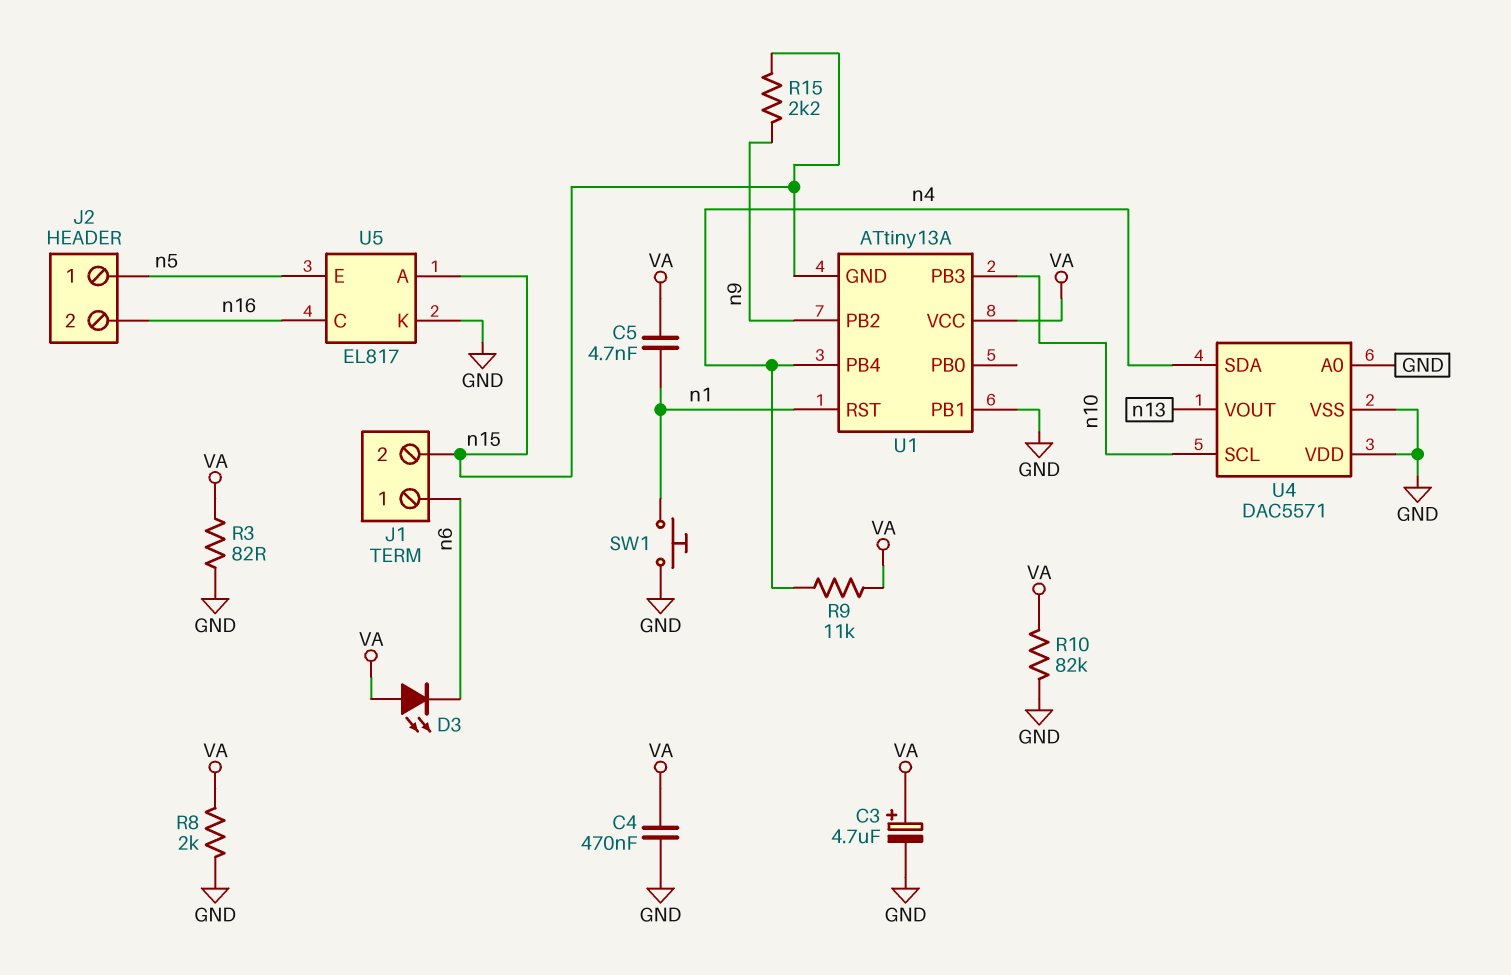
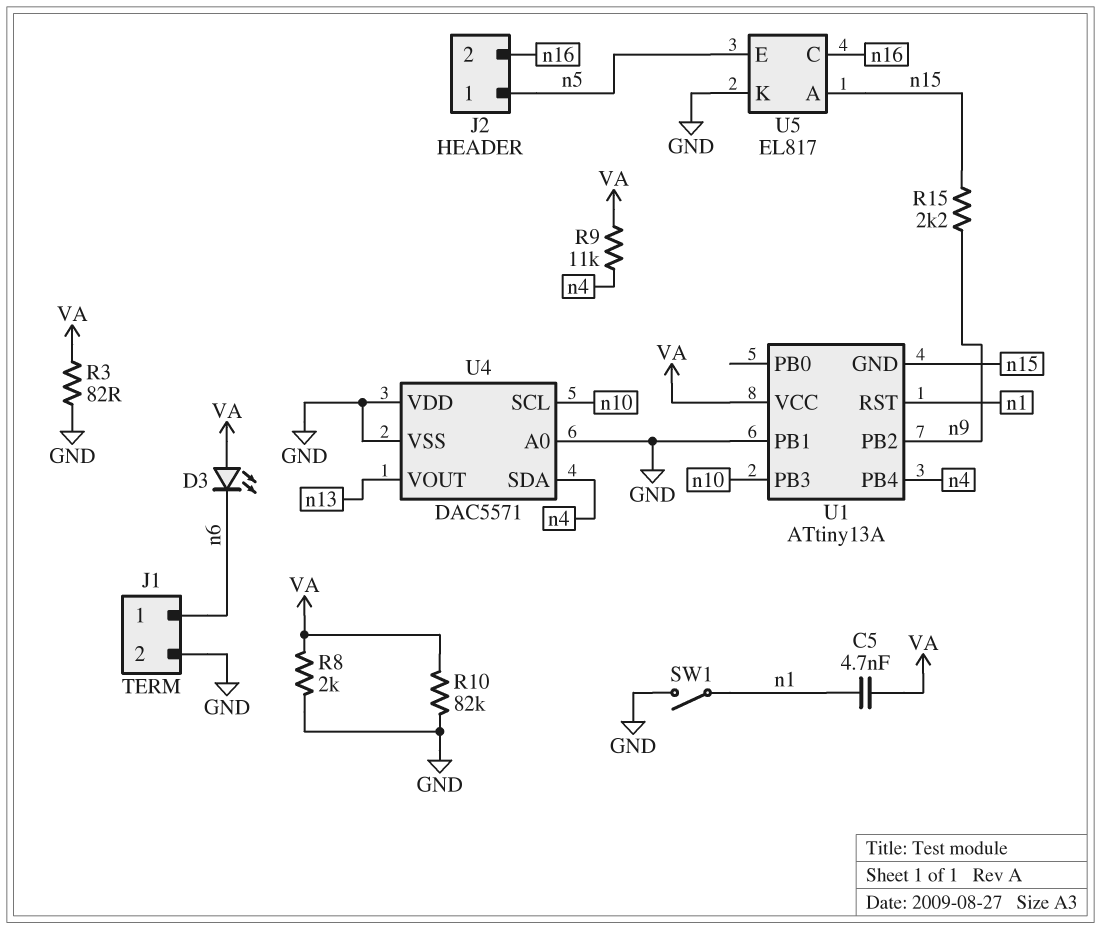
C3: 4.7uF (plus VA, minus GND) -> none
C4: 470nF (GND, VA) -> none
J1 pin 2: n15 -> GND
SW1: button (GND, n1) -> switch (GND, n1)

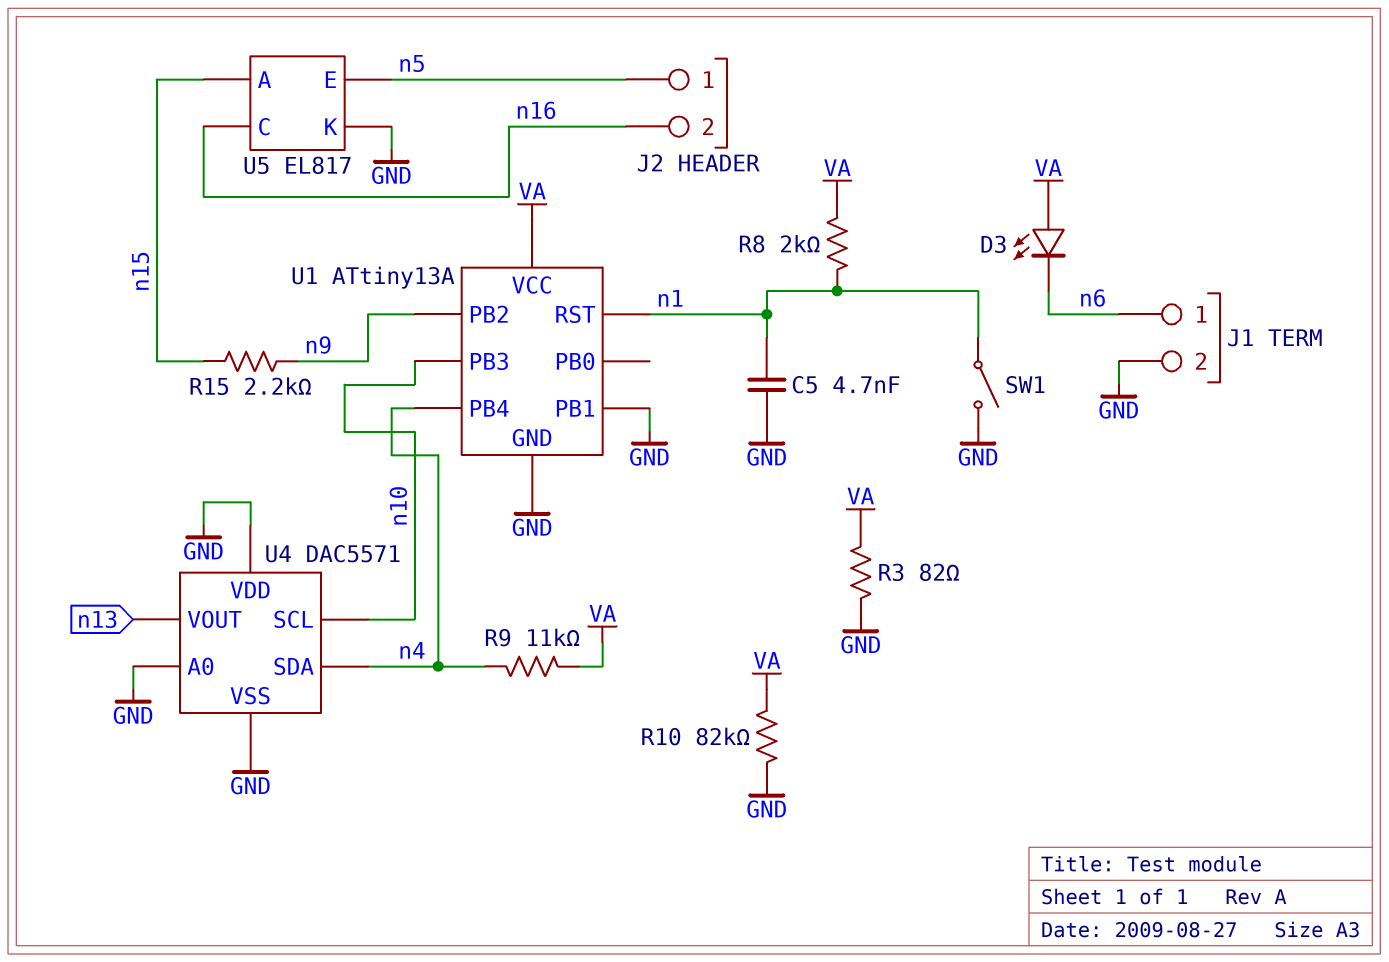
C5: 4.7nF (VA, n1) -> 4.7nF (GND, n1)
R8: 2k (GND, VA) -> 2k (VA, n1)
U1 pin GND: n15 -> GND

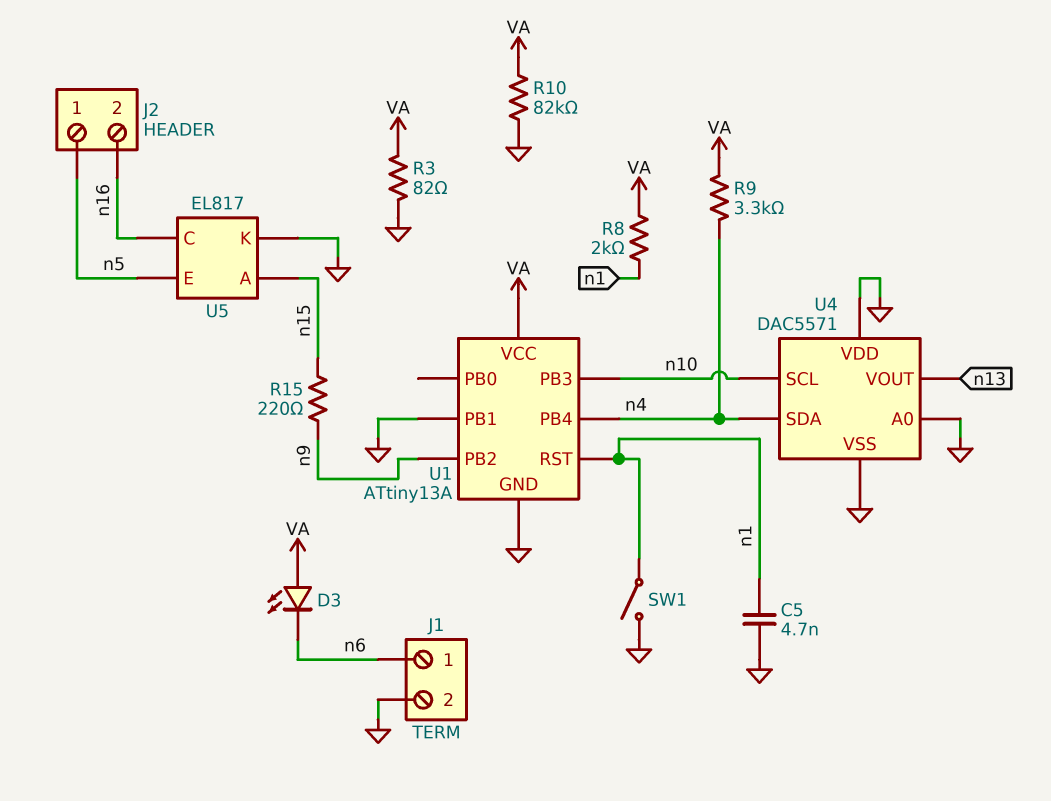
R9: 11k (VA, n4) -> 3.3k (VA, n4)
R15: 2.2k (n9, n15) -> 220 (n9, n15)

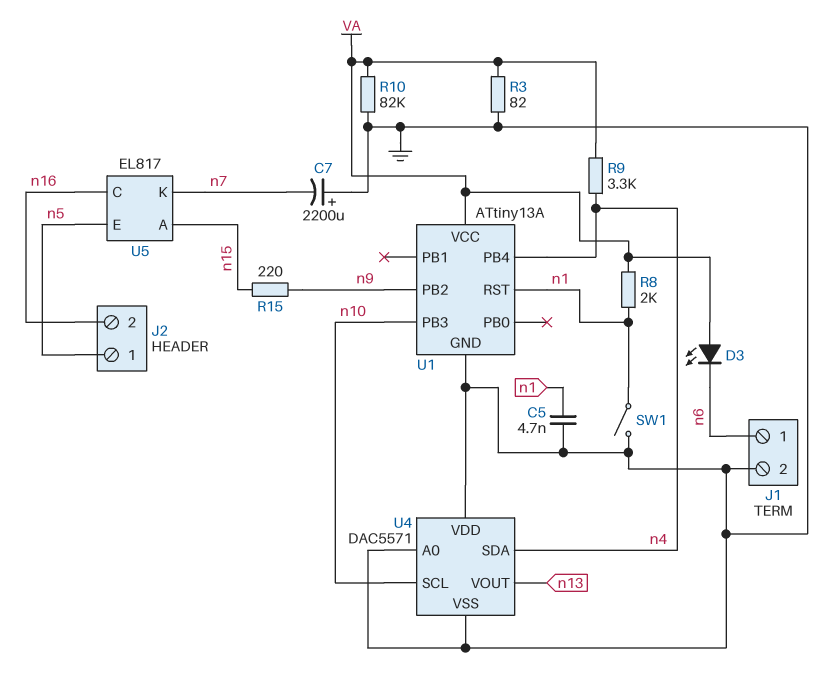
C7: none -> 2200uF (plus GND, minus n7)
U1 pin PB1: GND -> none
U5 pin K: GND -> n7

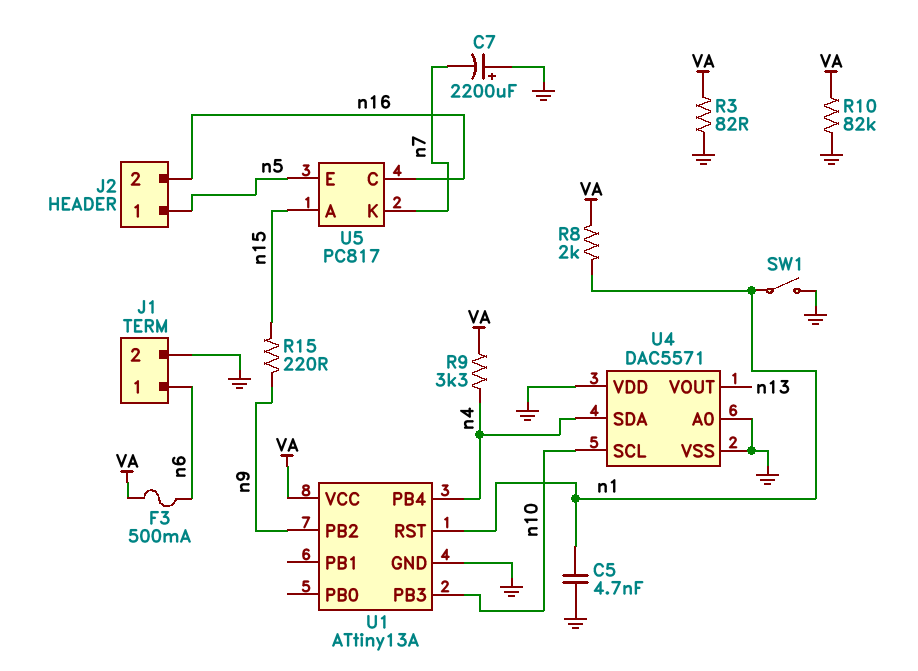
D3: LED (A VA, K n6) -> none
F3: none -> 500mA (VA, n6)
U5: EL817 -> PC817

